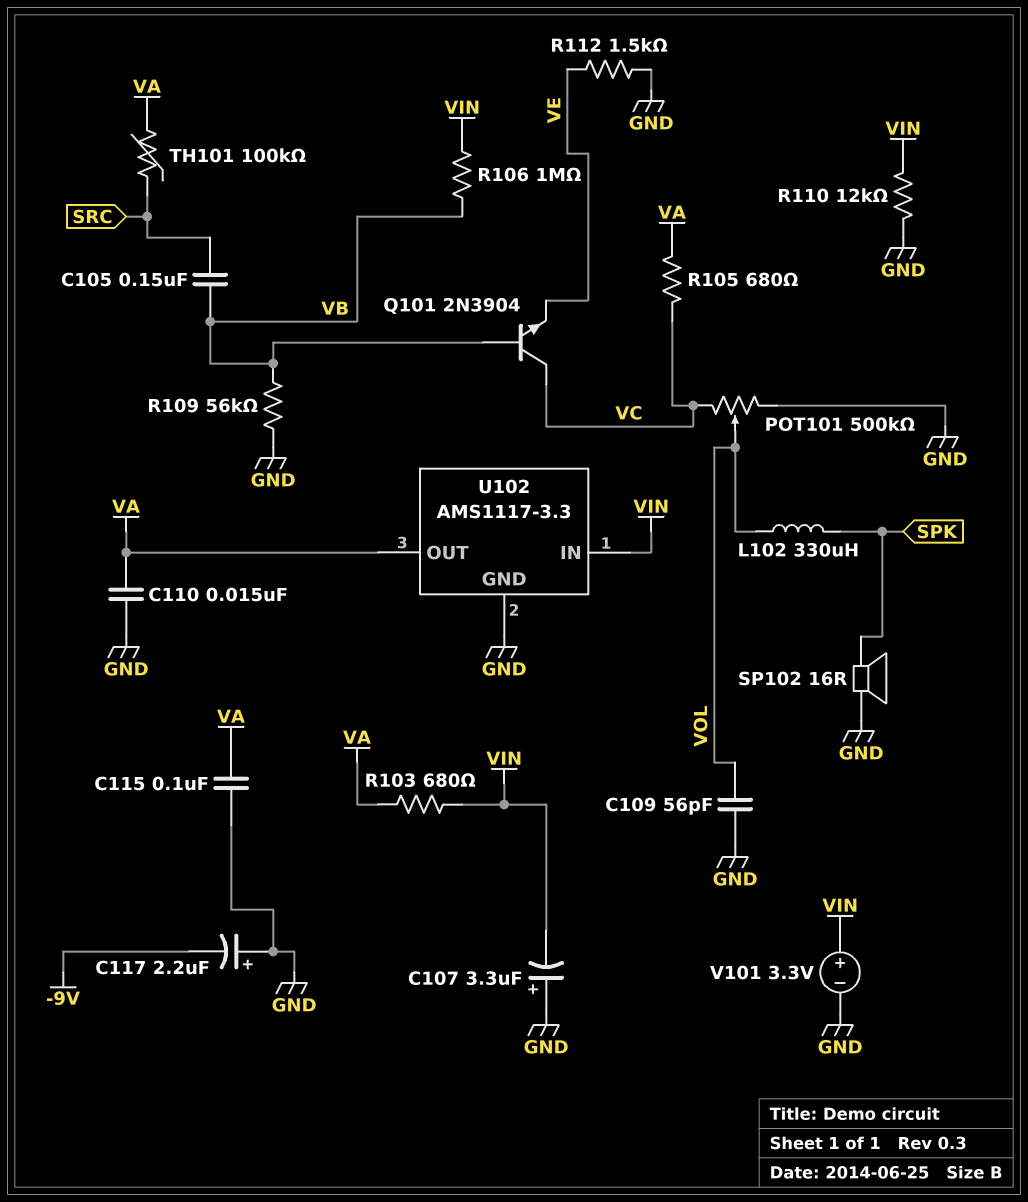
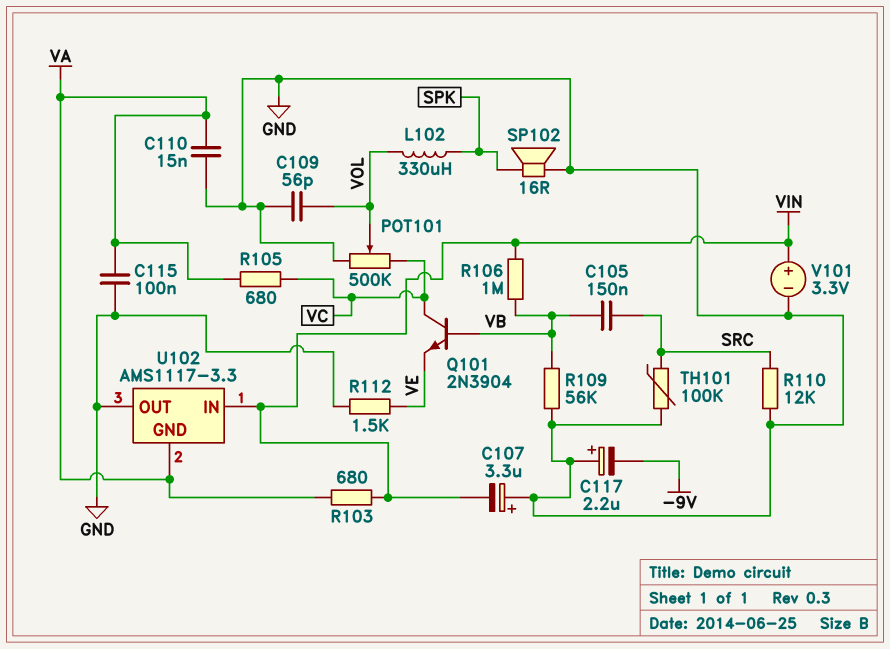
R110: 12k (GND, VIN) -> 12k (GND, SRC)
TH101: 100k (SRC, VA) -> 100k (GND, SRC)
U102 pin GND: GND -> VA
U102 pin OUT: VA -> GND

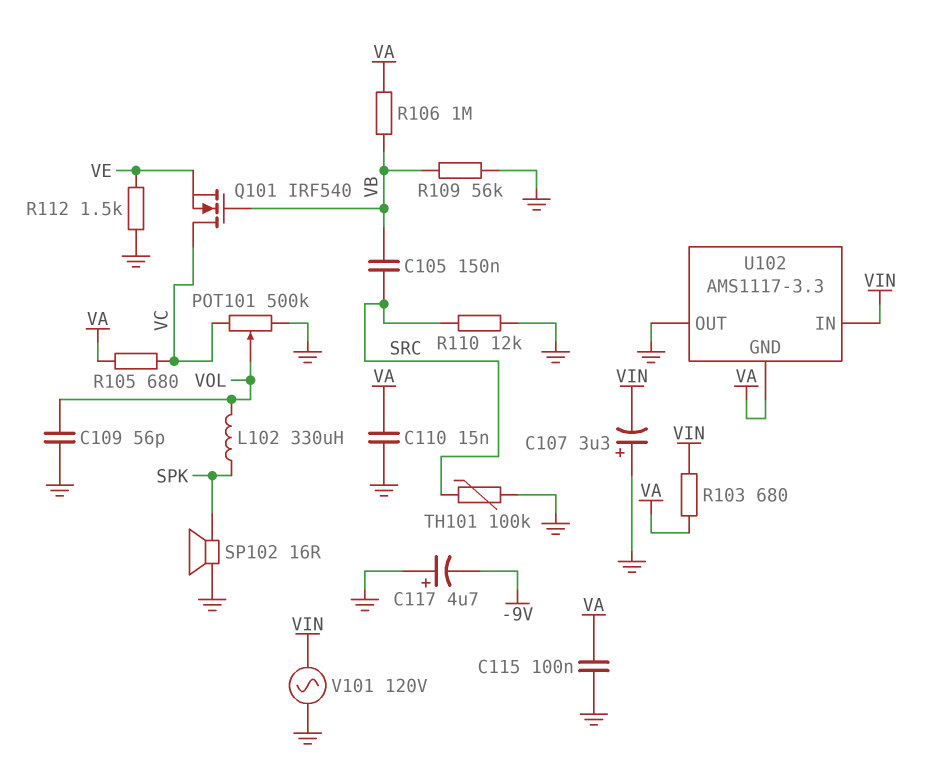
C117: 2.2uF (plus GND, minus -9V) -> 4.7uF (plus GND, minus -9V)
Q101: NPN 2N3904 (B VB, C VC, E VE) -> NMOS IRF540 (G VB, D VC, S VE)
R106: 1M (VB, VIN) -> 1M (VA, VB)
V101: 3.3V (plus VIN, minus GND) -> AC 120V (GND, VIN)

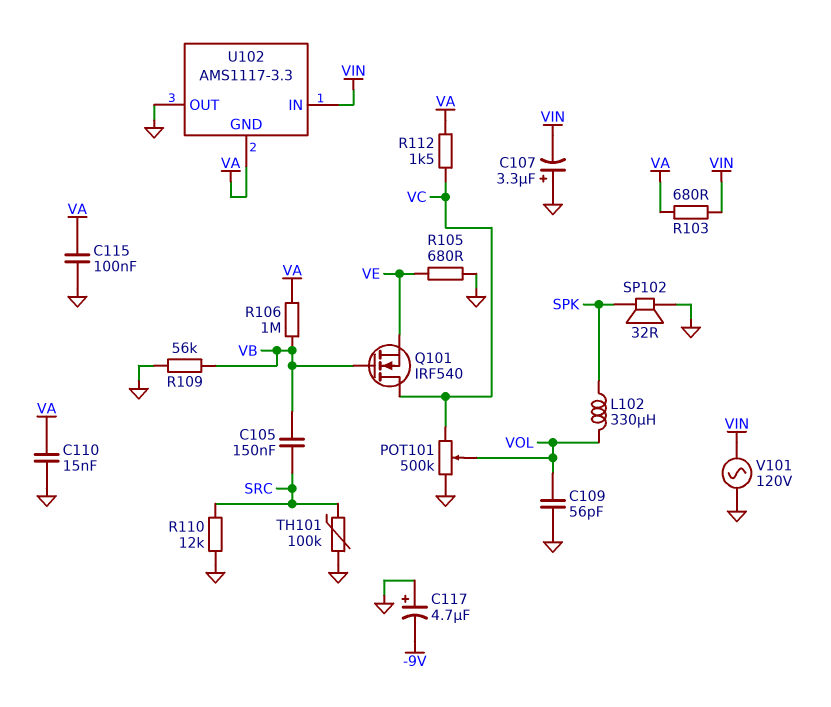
R105: 680 (VA, VC) -> 680 (GND, VE)
R112: 1.5k (GND, VE) -> 1.5k (VA, VC)
SP102: speaker 16R (GND, SPK) -> speaker 32R (GND, SPK)

